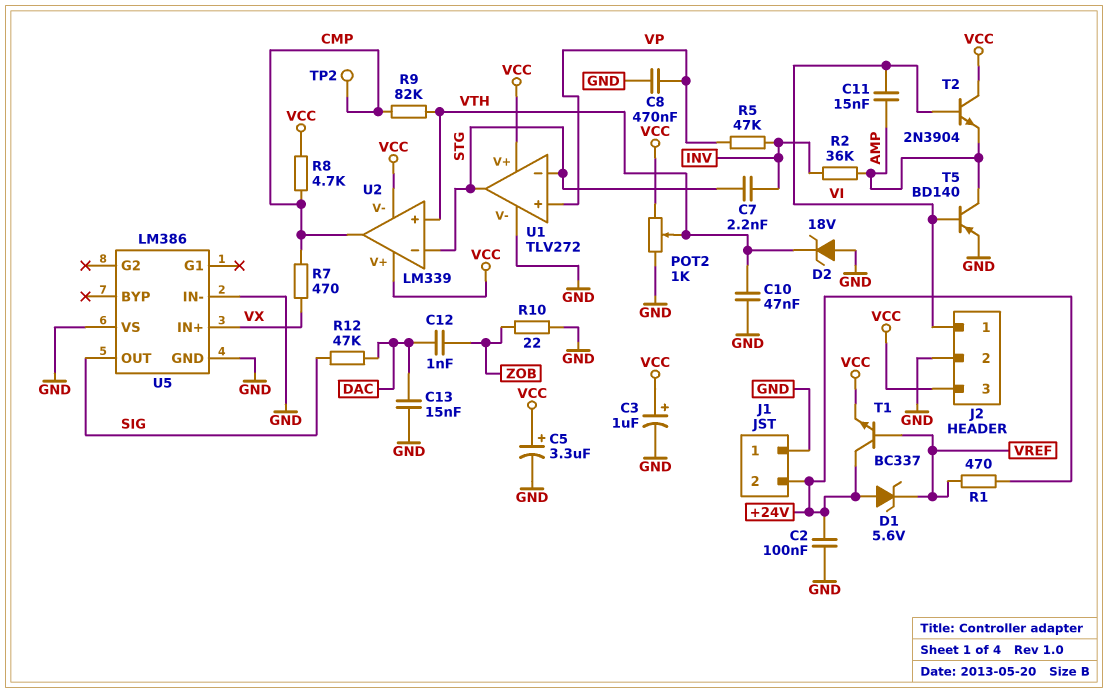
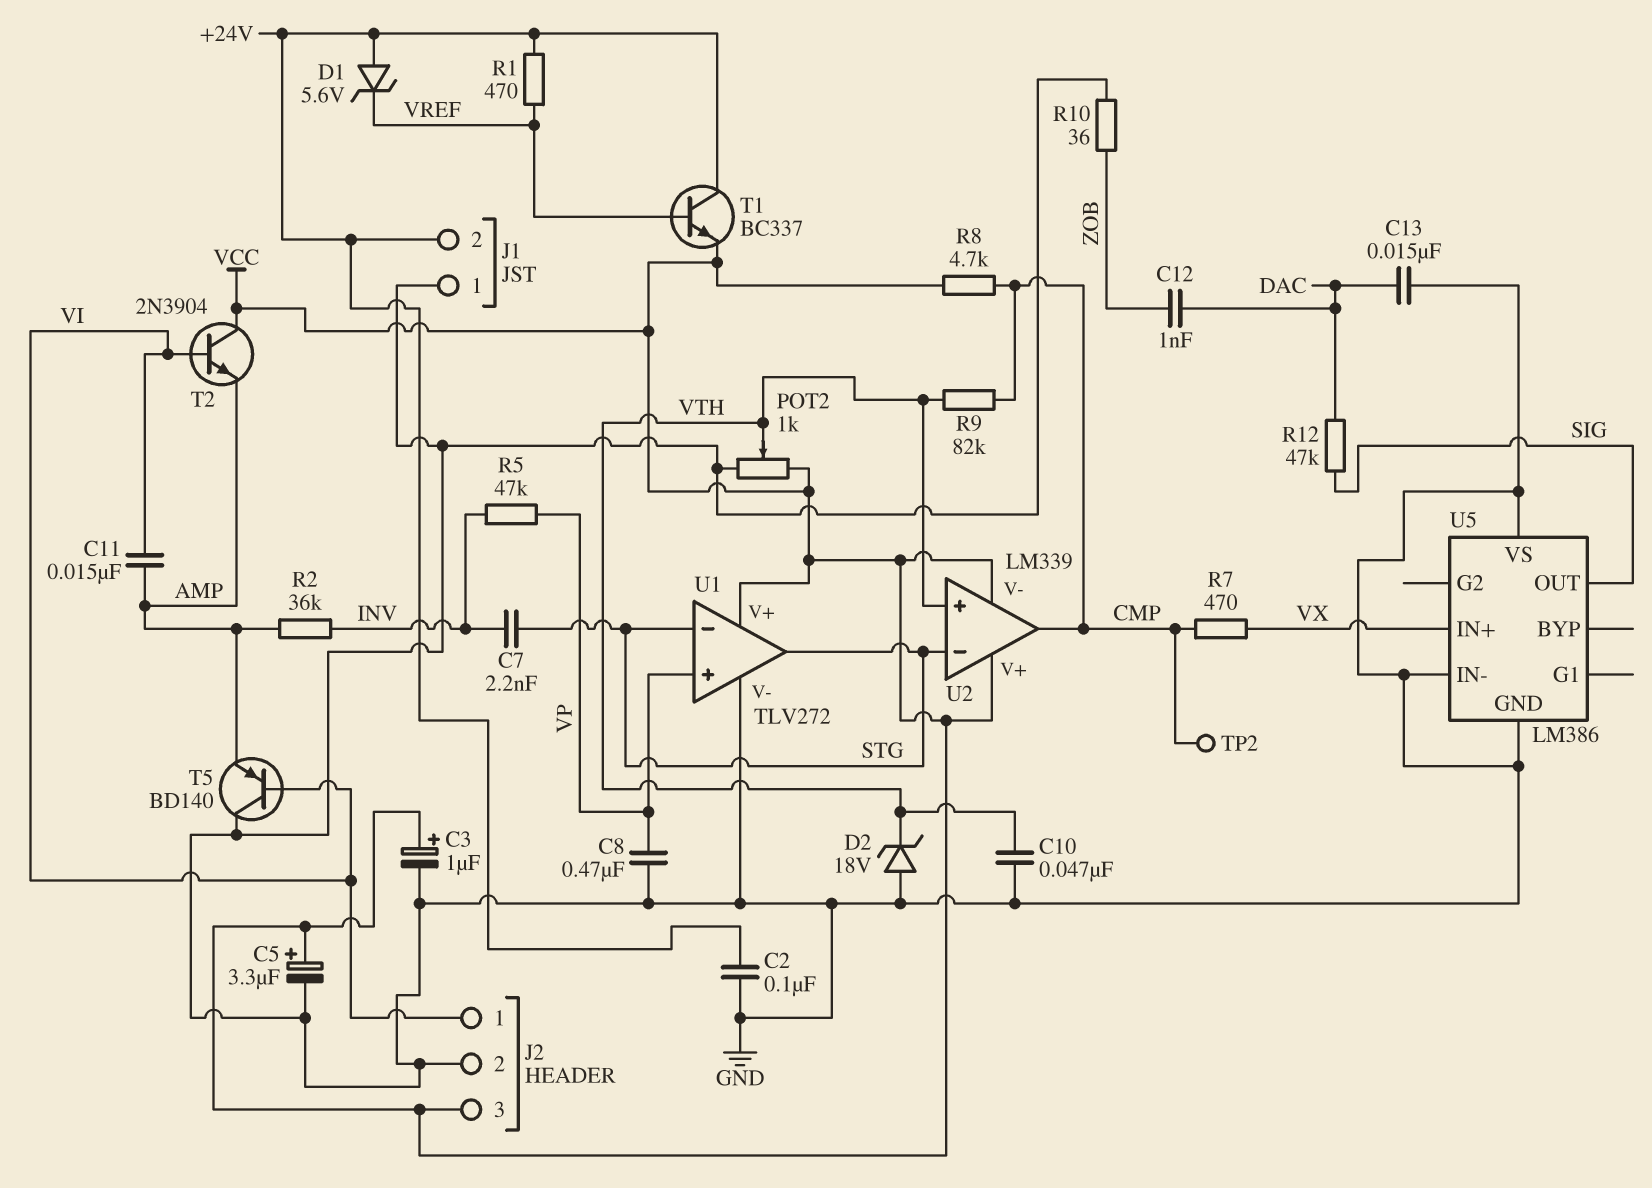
R10: 22 (GND, ZOB) -> 36 (GND, ZOB)
T5: PNP BD140 (B VI, C AMP, E GND) -> PNP BD140 (B VI, C GND, E AMP)

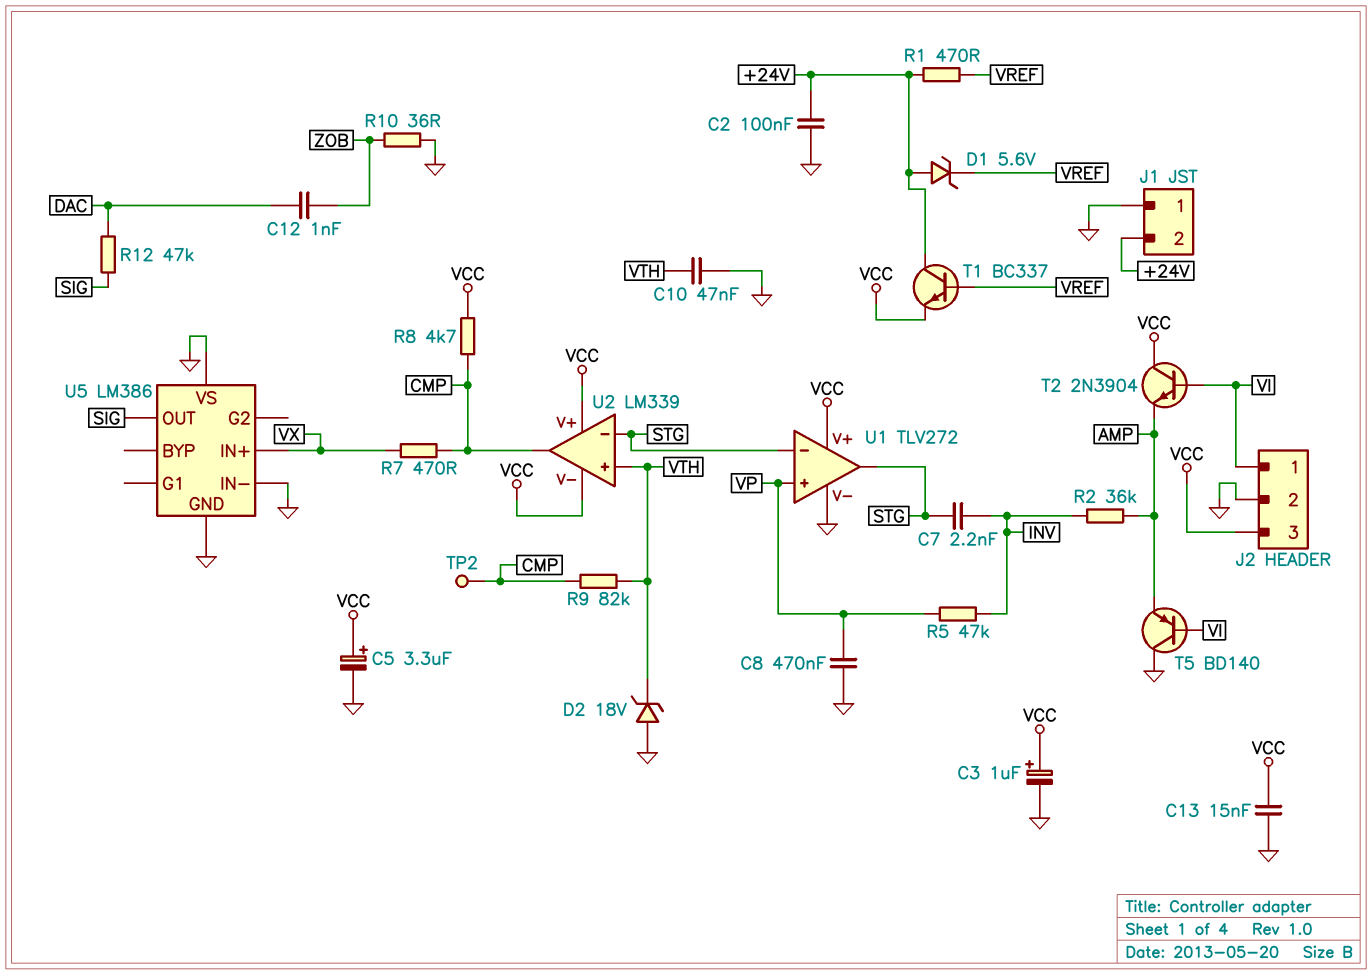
C11: 15nF (AMP, VI) -> none
C13: 15nF (DAC, GND) -> 15nF (GND, VCC)
POT2: 1k (GND, VCC, wiper VTH) -> none

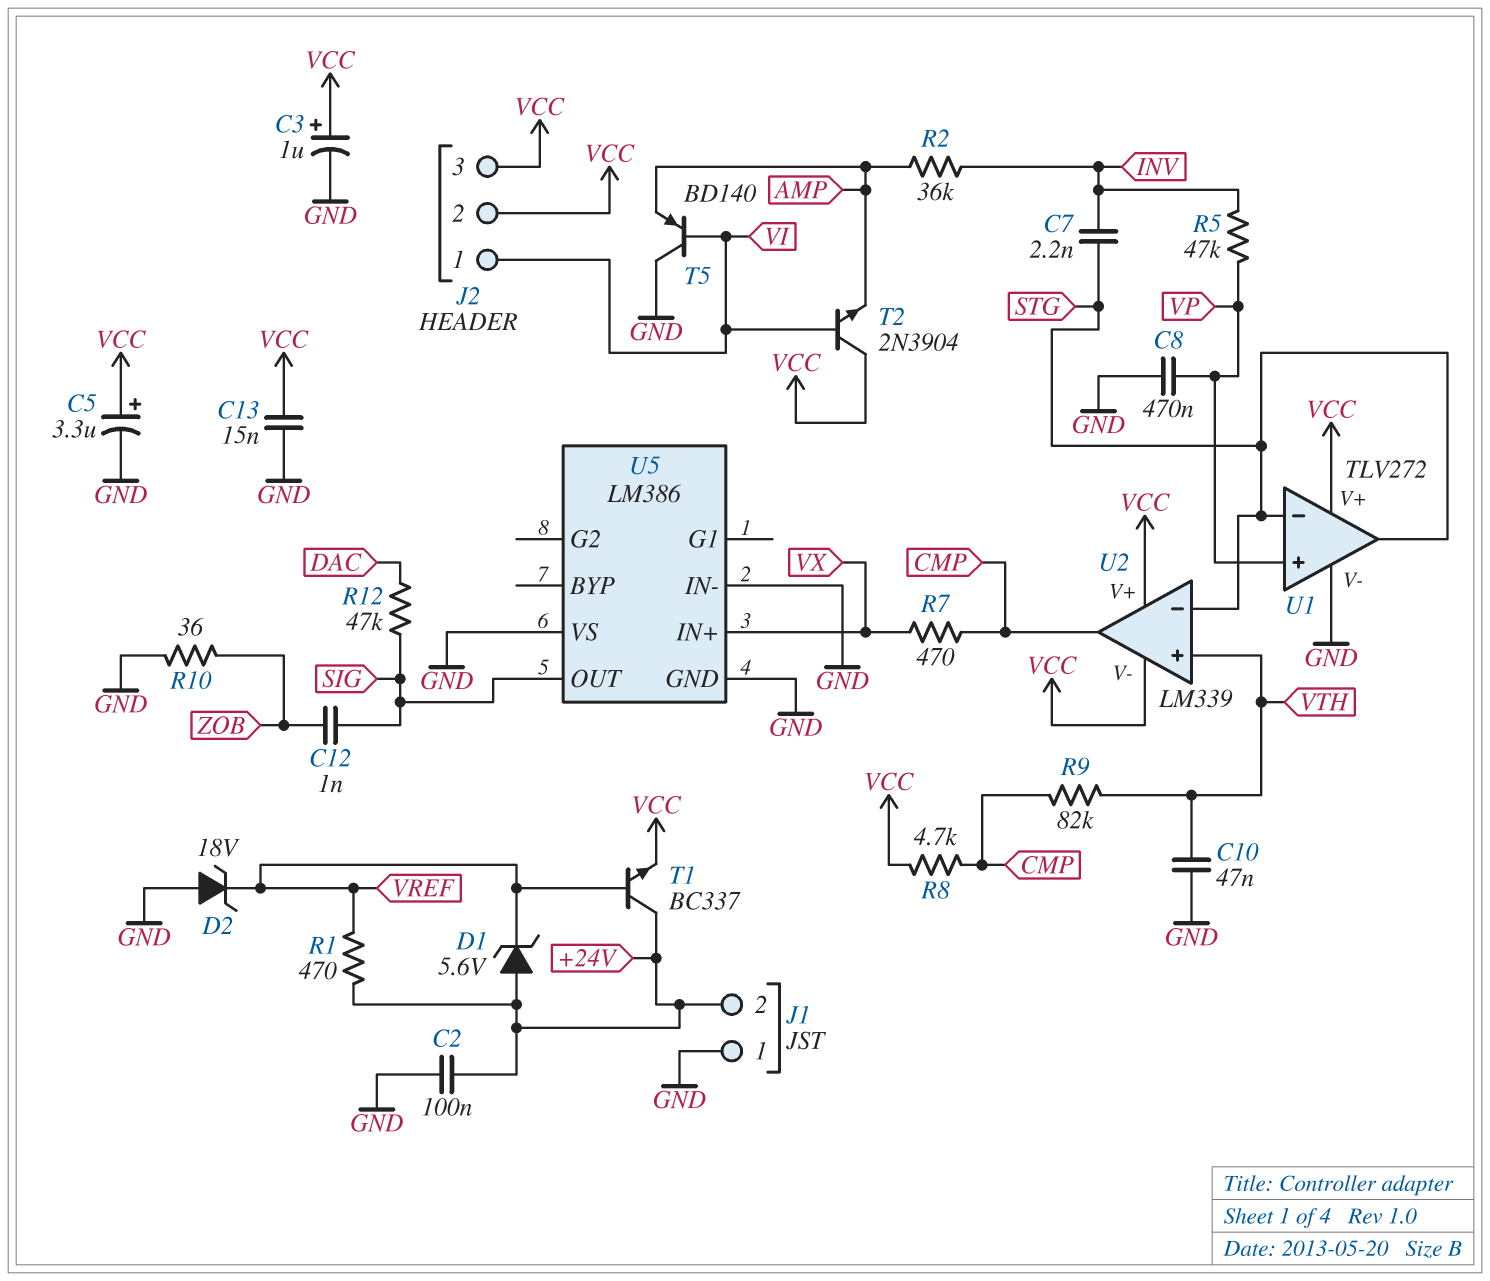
C12: 1nF (DAC, ZOB) -> 1nF (SIG, ZOB)
D2: zener 18V (A GND, K VTH) -> zener 18V (A GND, K VREF)
J2 pin 2: GND -> VCC
TP2: test point (CMP) -> none

